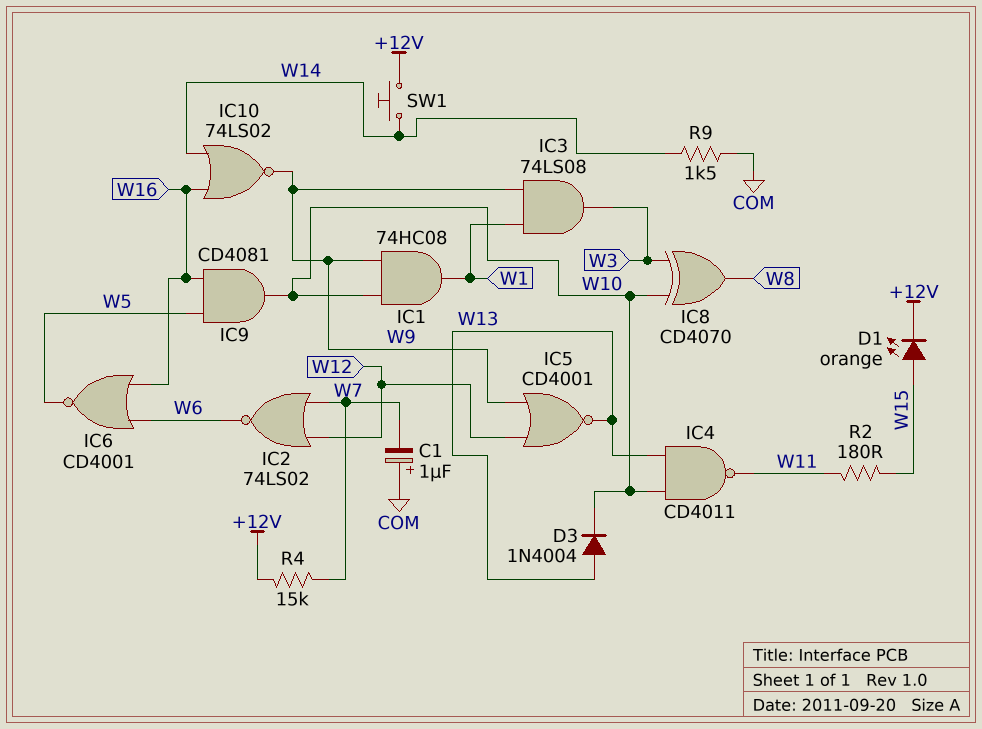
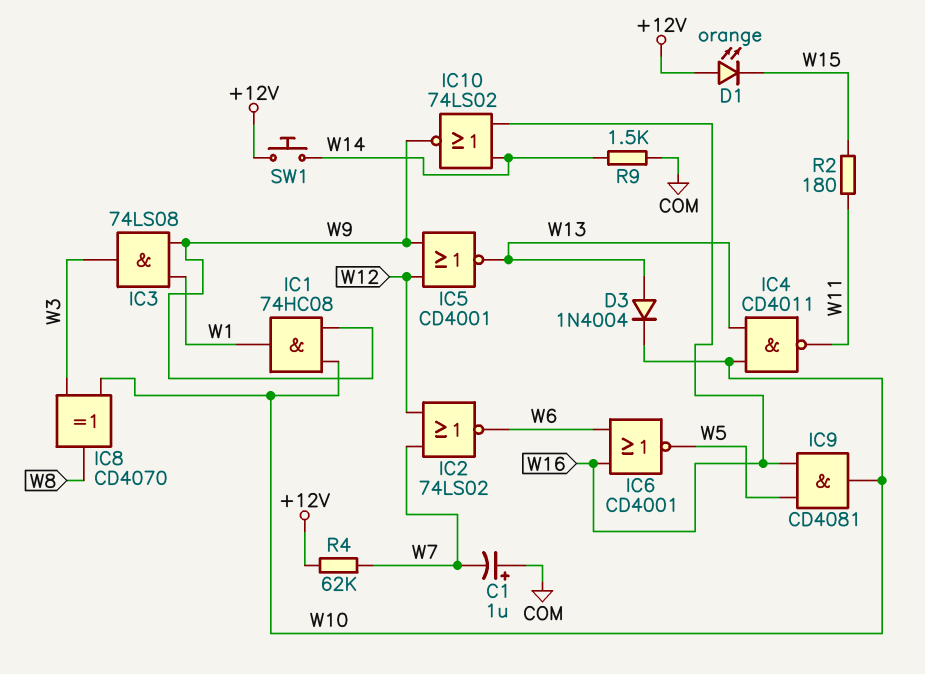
D1: LED orange (A W15, K +12V) -> LED orange (A +12V, K W15)
R4: 15k (+12V, W7) -> 62k (+12V, W7)

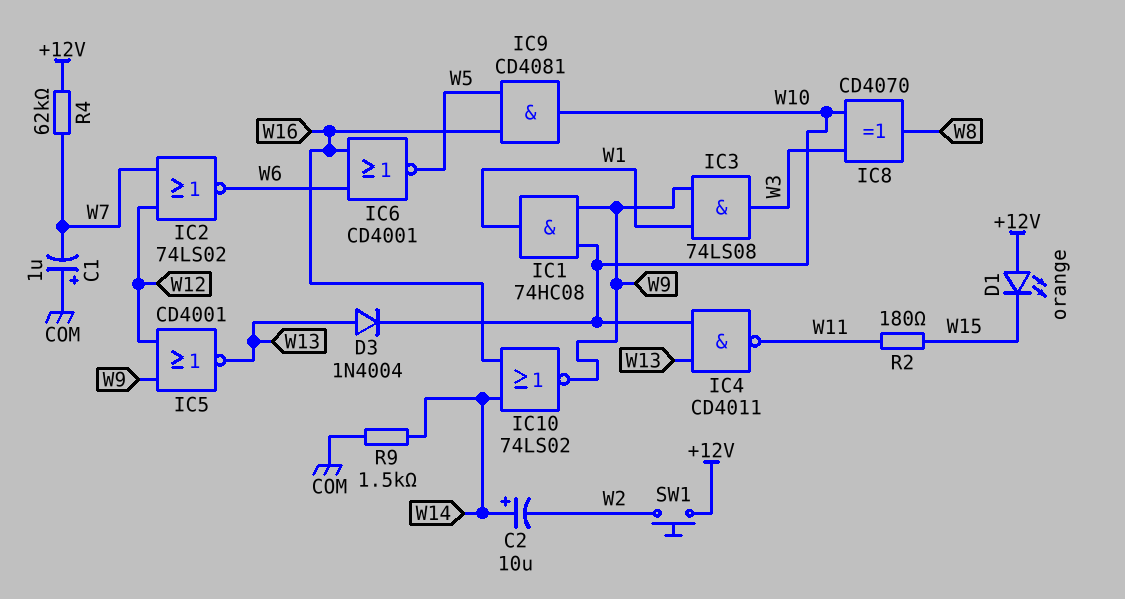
C2: none -> 10uF (plus W14, minus W2)
SW1: button (+12V, W14) -> button (+12V, W2)

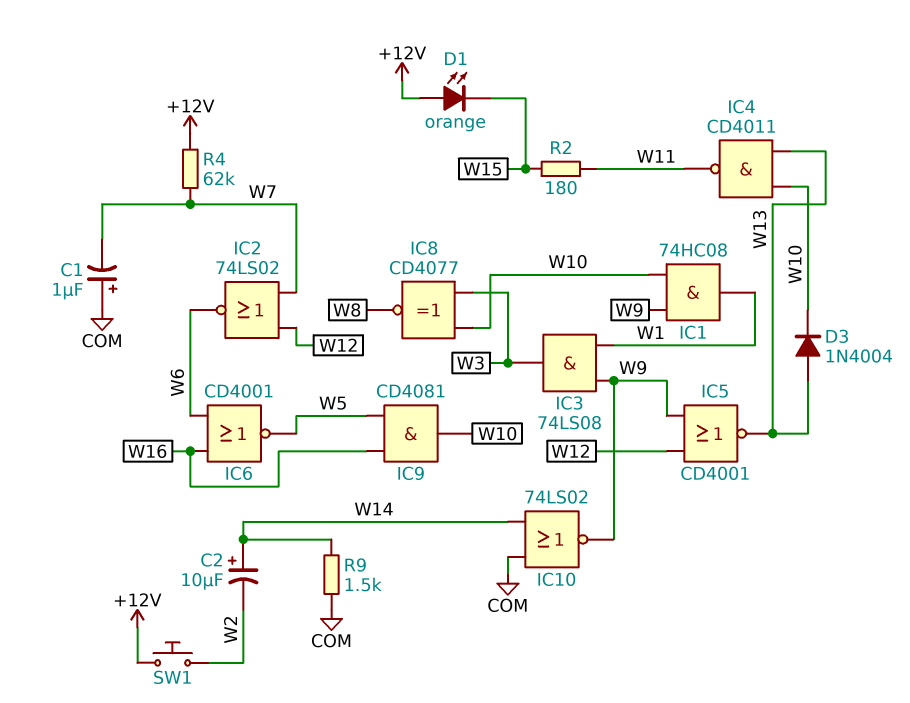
IC8: XOR CD4070 (in W3, in W10, out W8) -> XNOR CD4077 (in W3, in W10, out W8)
IC10: NOR 74LS02 (in W14, in W16, out W9) -> NOR 74LS02 (in COM, in W14, out W9)

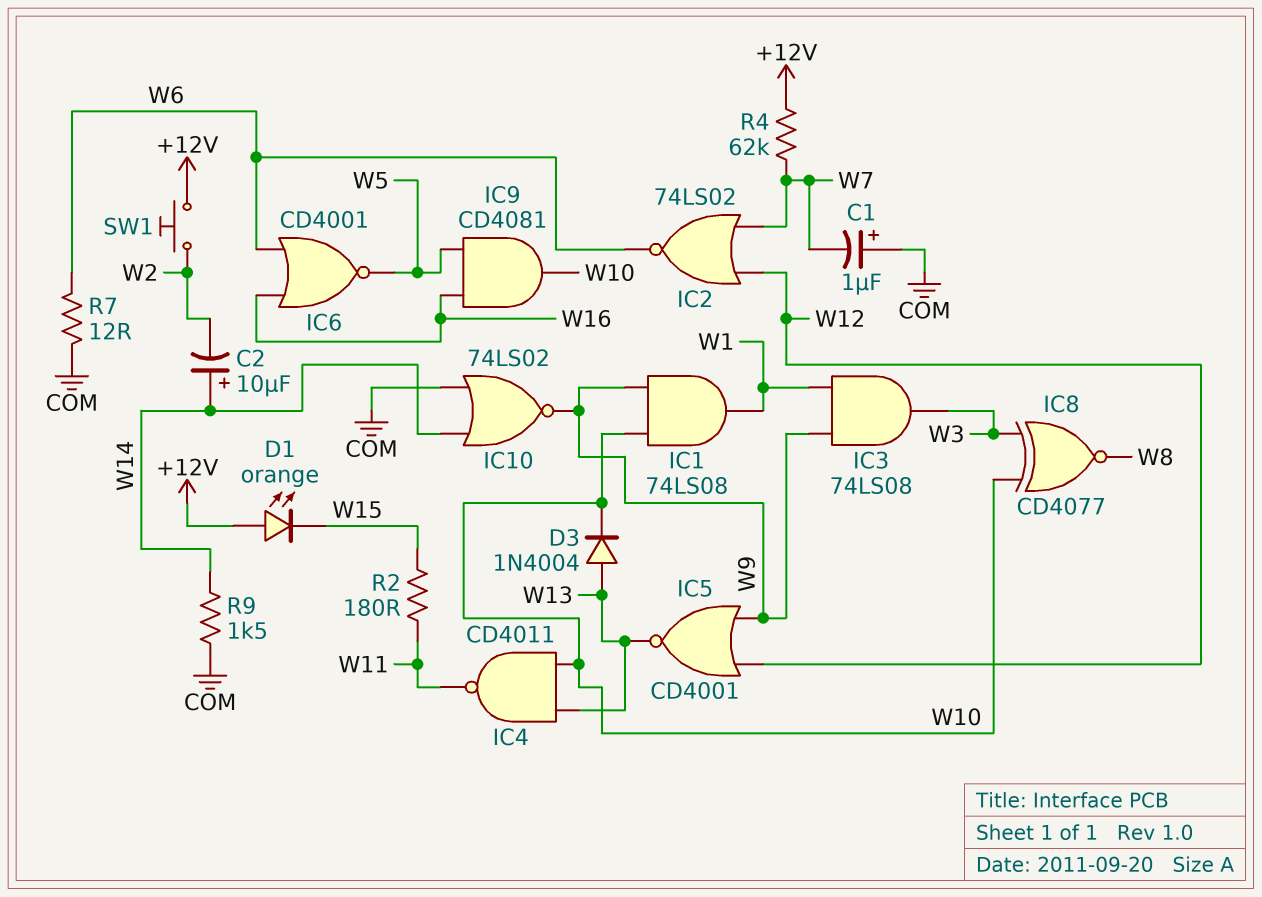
IC1: AND 74HC08 (in W9, in W10, out W1) -> AND 74LS08 (in W9, in W10, out W1)
R7: none -> 12 (COM, W6)

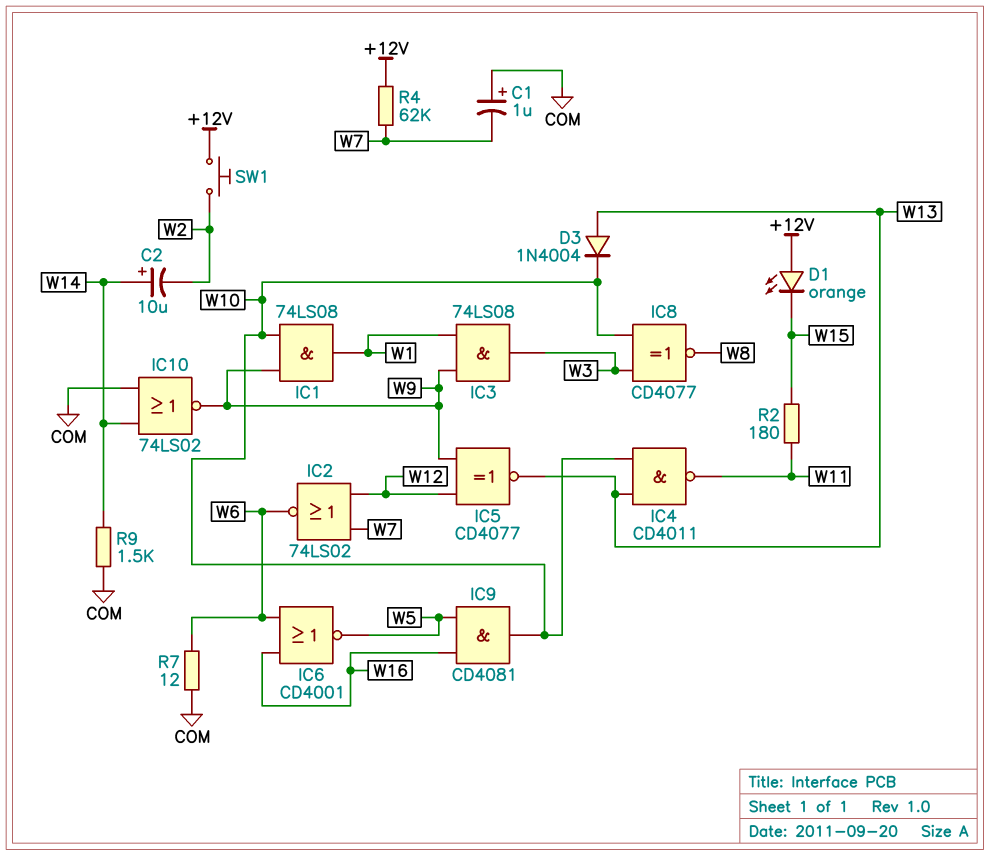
IC5: NOR CD4001 (in W9, in W12, out W13) -> XNOR CD4077 (in W9, in W12, out W13)

